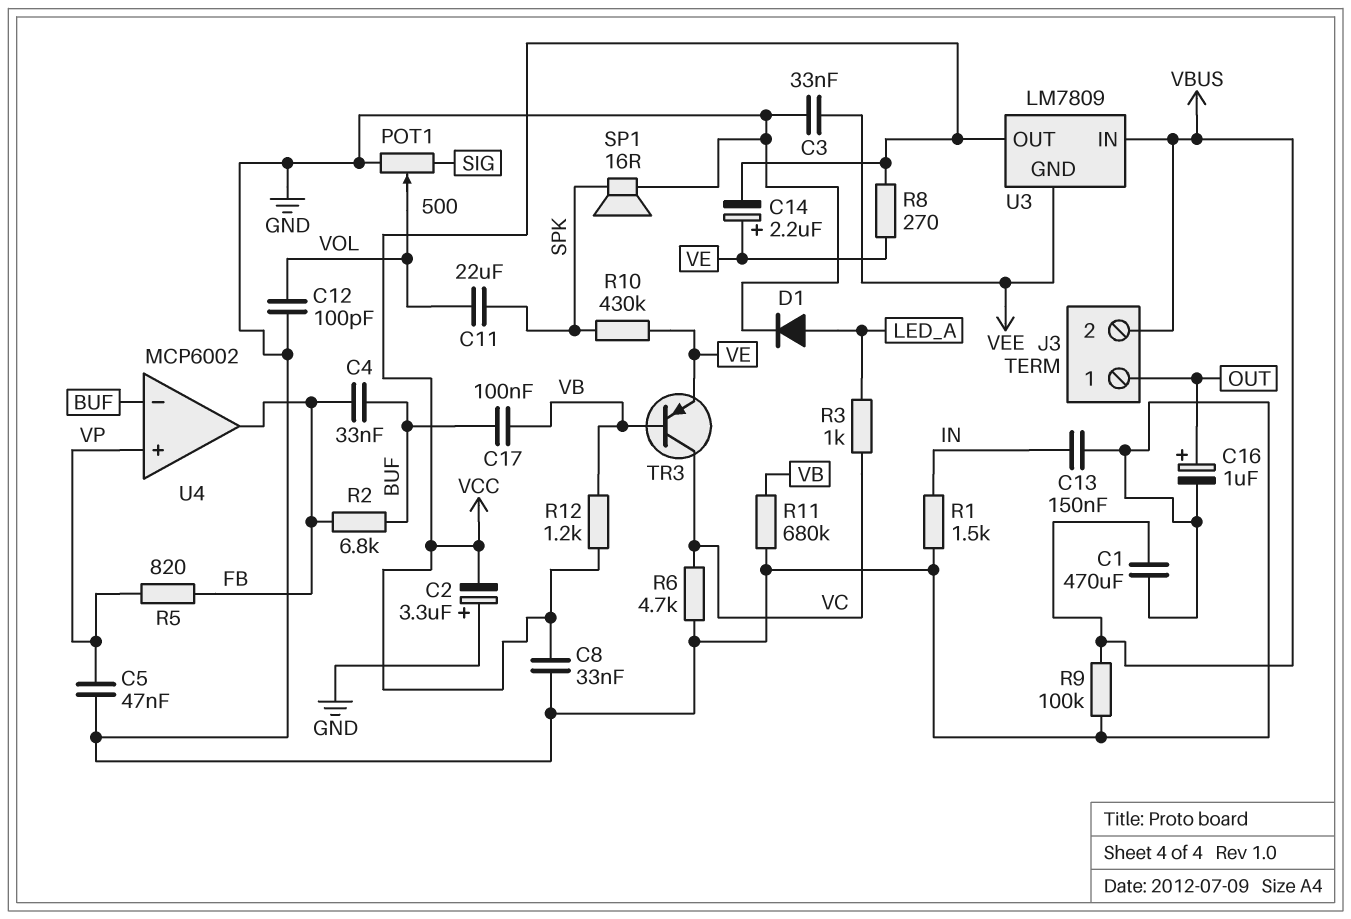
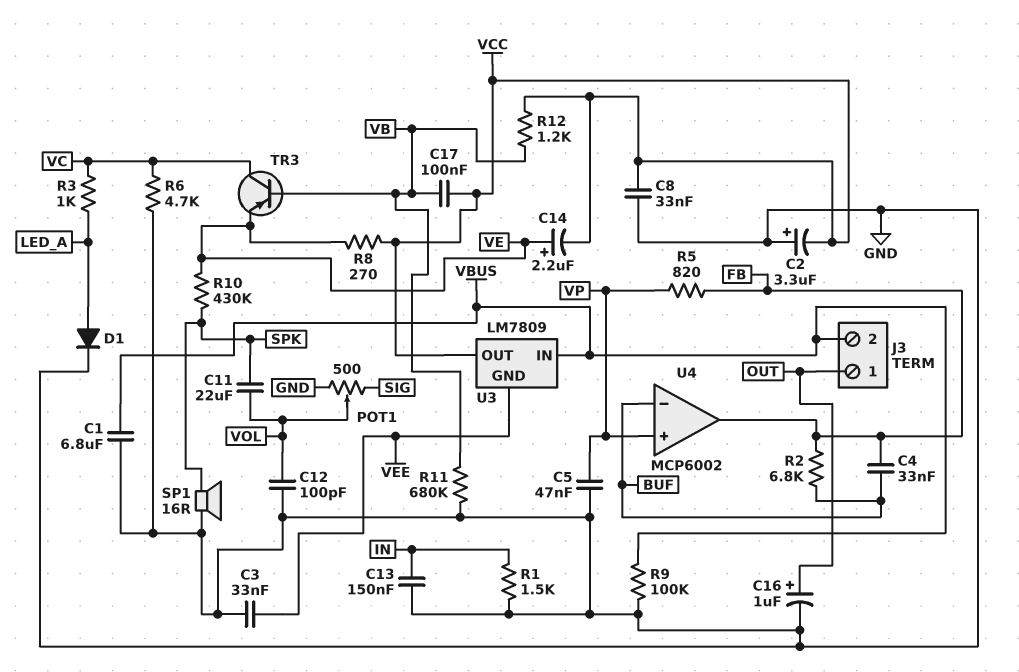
C1: 470uF (GND, VBUS) -> 6.8uF (GND, VBUS)
C17: 100nF (BUF, VB) -> 100nF (VB, VCC)

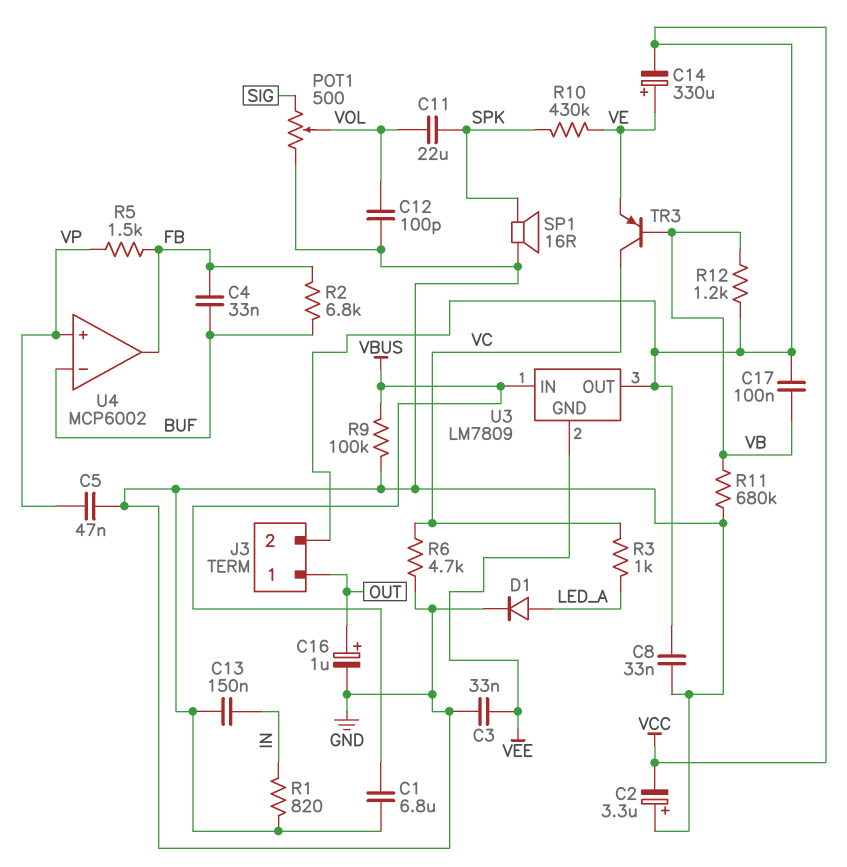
C14: 2.2uF (plus VE, minus VCC) -> 330uF (plus VE, minus VCC)
J3 pin 2: VBUS -> VCC
R1: 1.5k (GND, IN) -> 820 (GND, IN)
R5: 820 (FB, VP) -> 1.5k (FB, VP)
R8: 270 (VCC, VE) -> none

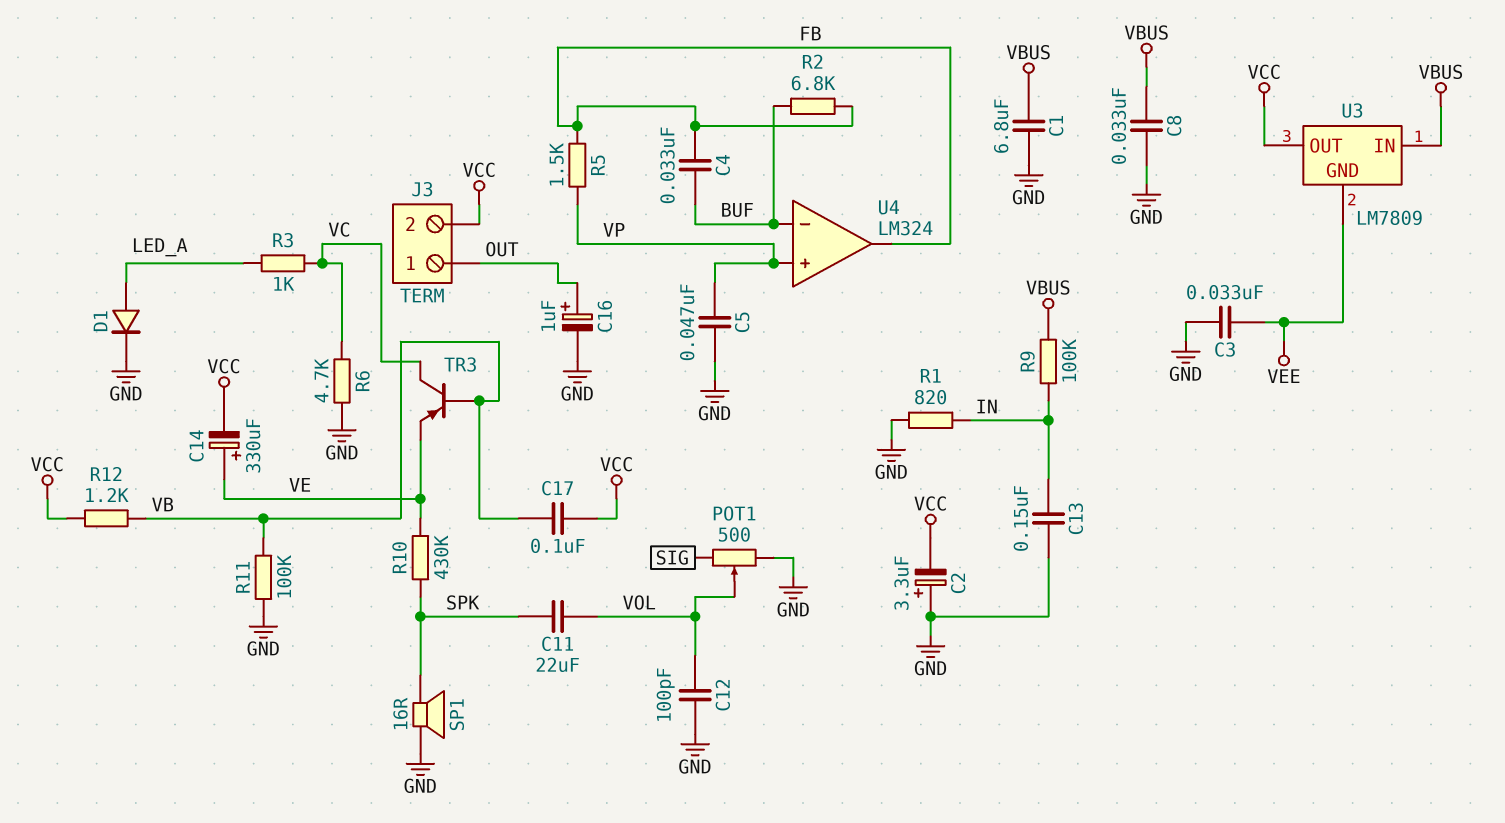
C8: 33nF (GND, VCC) -> 33nF (GND, VBUS)
R9: 100k (GND, VBUS) -> 100k (IN, VBUS)
R11: 680k (GND, VB) -> 100k (GND, VB)
U4: MCP6002 -> LM324

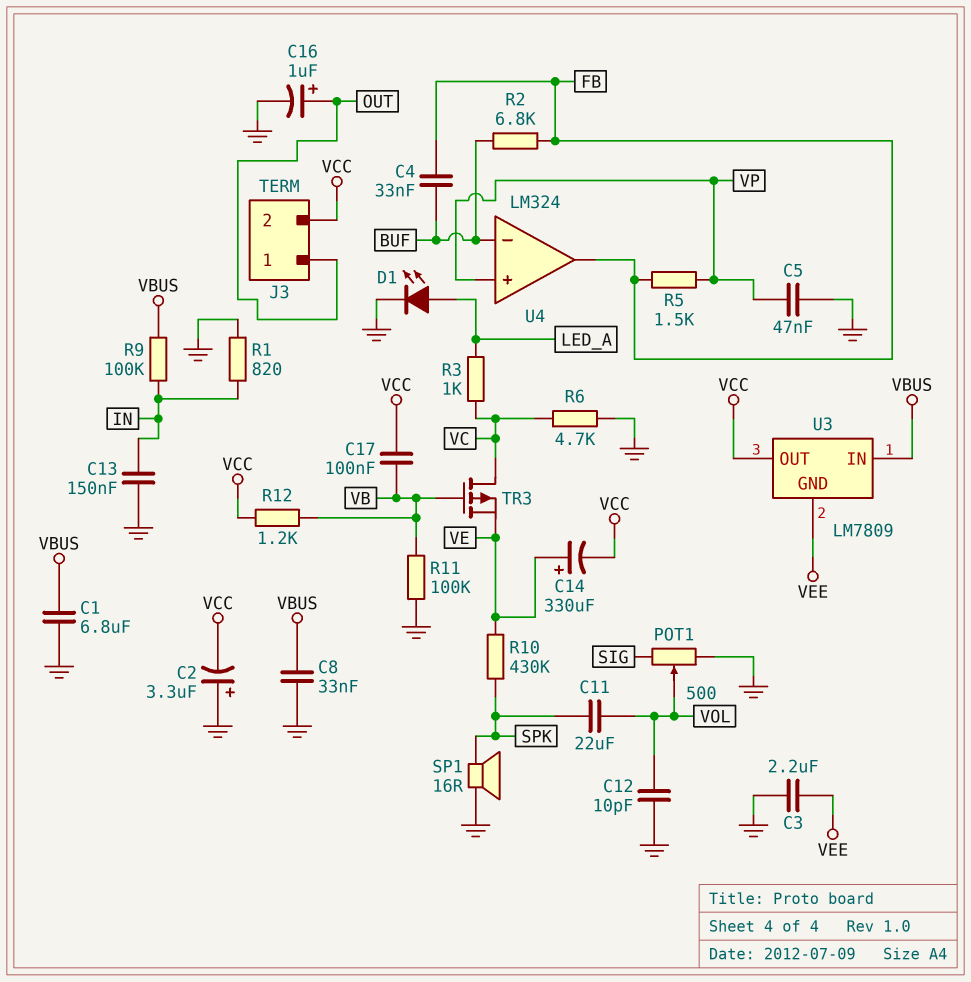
C3: 33nF (GND, VEE) -> 2.2uF (GND, VEE)
C12: 100pF (GND, VOL) -> 10pF (GND, VOL)
D1: diode (A LED_A, K GND) -> LED (A LED_A, K GND)
TR3: PNP (B VB, C VC, E VE) -> PMOS (G VB, D VC, S VE)

